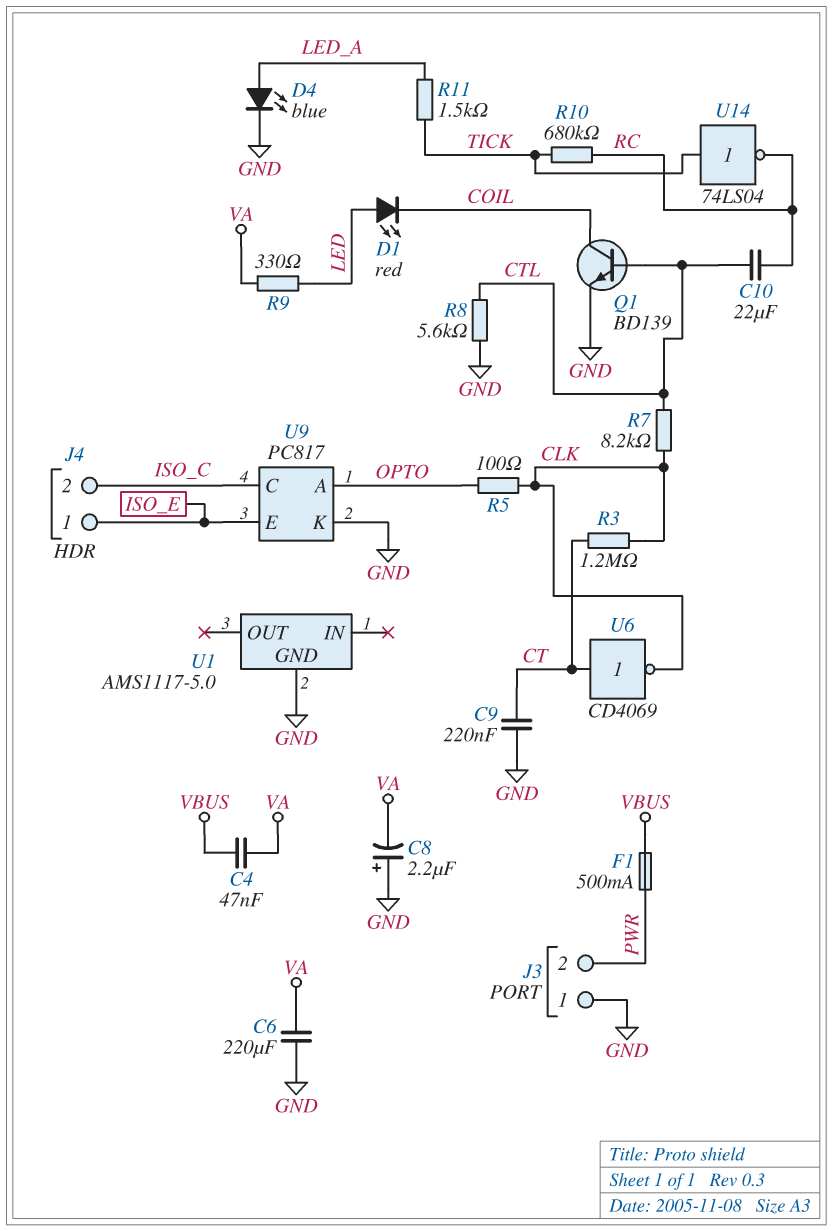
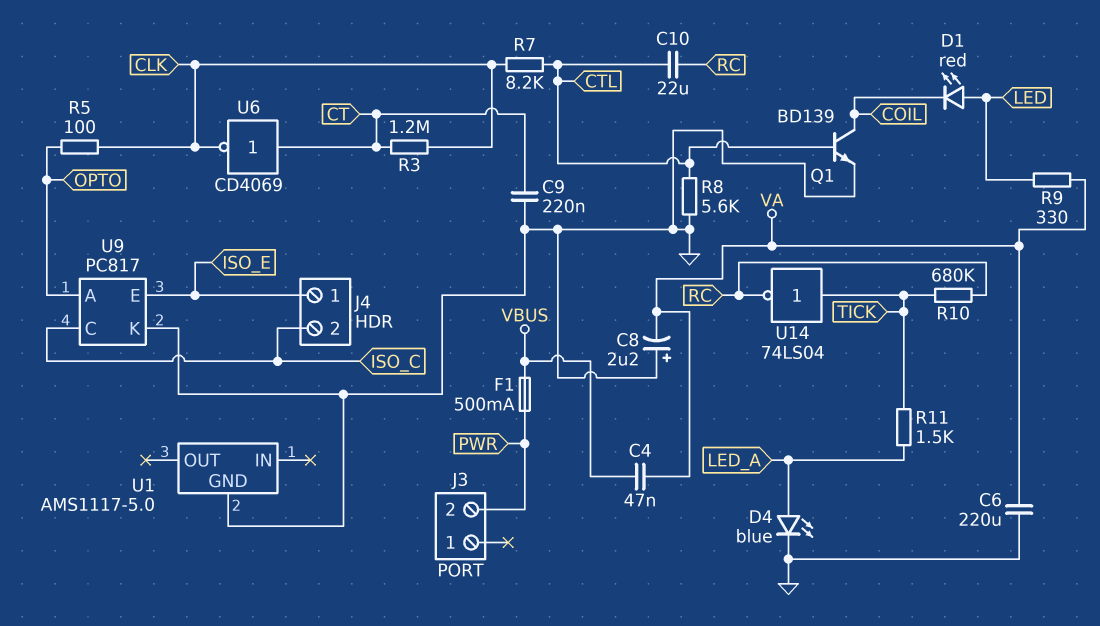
J3 pin 1: GND -> none

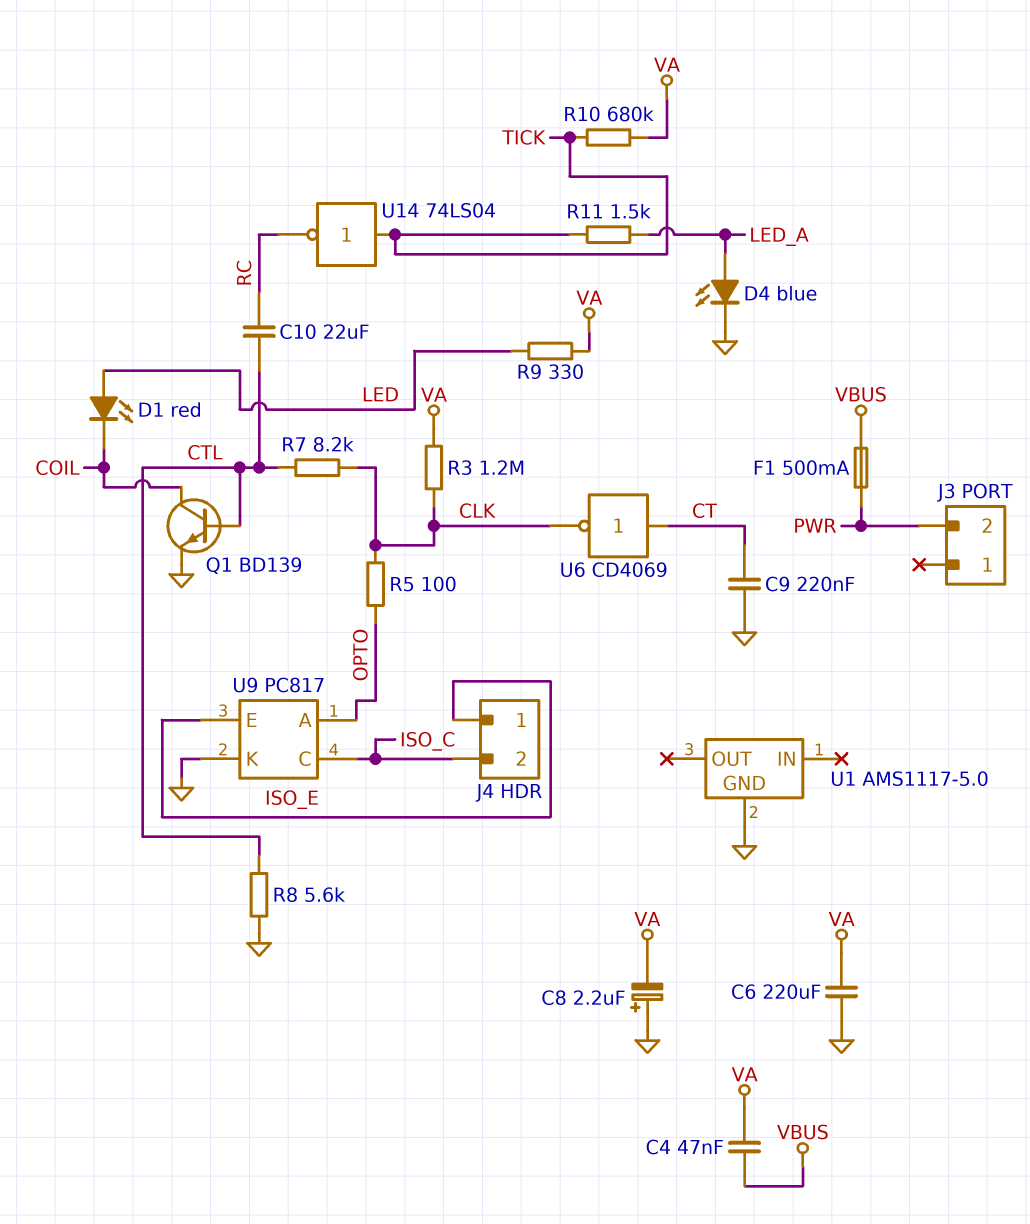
R3: 1.2M (CLK, CT) -> 1.2M (CLK, VA)
R10: 680k (RC, TICK) -> 680k (TICK, VA)

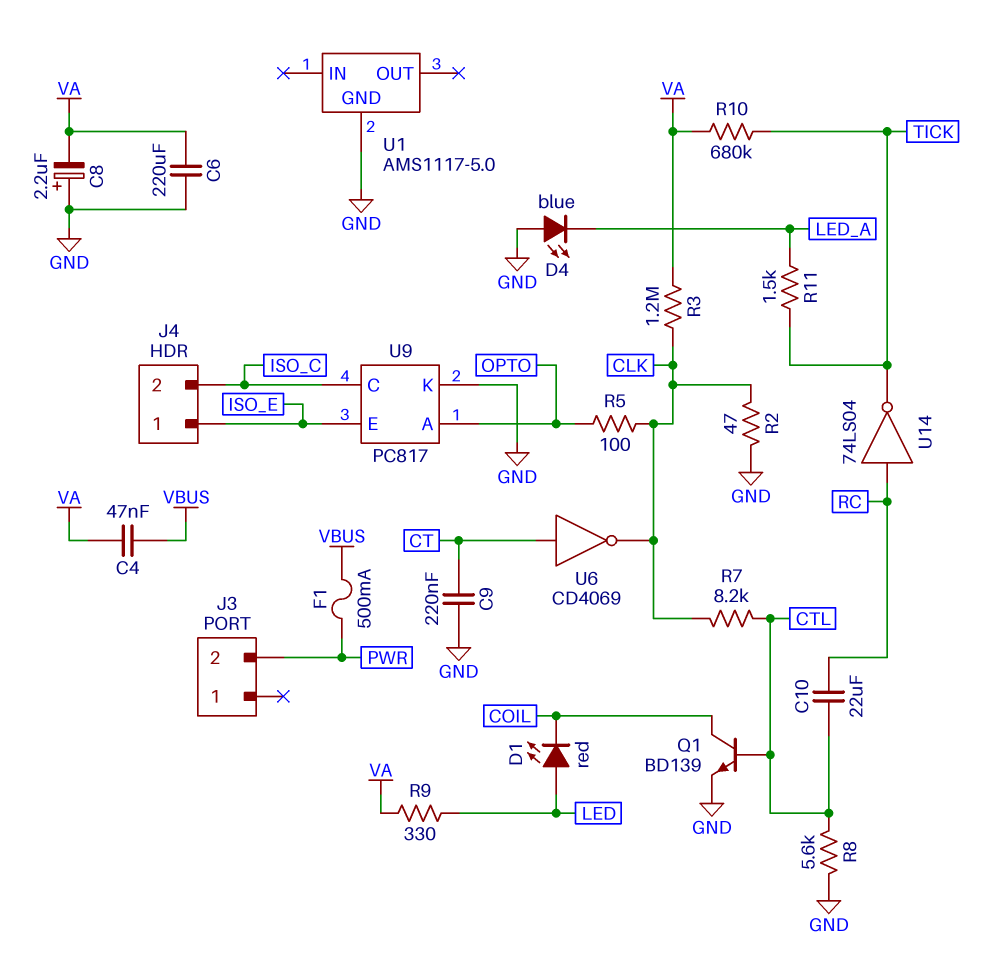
D4: LED blue (A LED_A, K GND) -> LED blue (A GND, K LED_A)
R2: none -> 47 (CLK, GND)
U14: NOT 74LS04 (in TICK, out RC) -> NOT 74LS04 (in RC, out TICK)

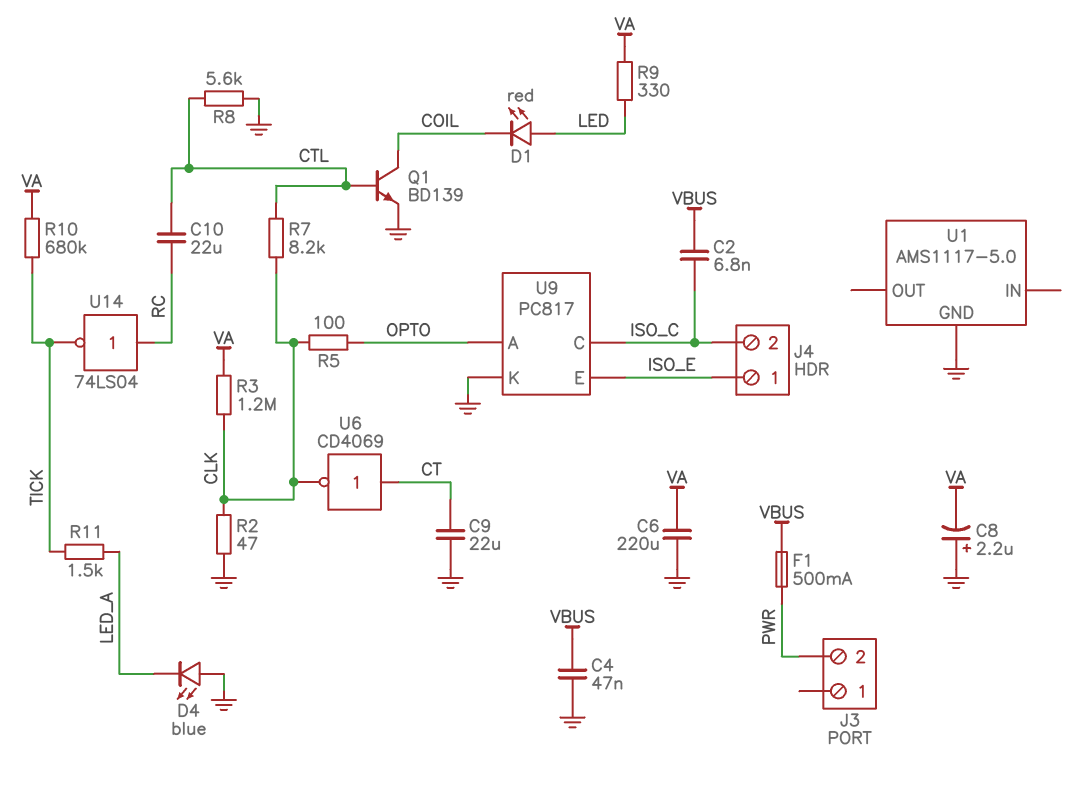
C2: none -> 6.8nF (ISO_C, VBUS)
C4: 47nF (VA, VBUS) -> 47nF (GND, VBUS)
C9: 220nF (CT, GND) -> 22uF (CT, GND)

